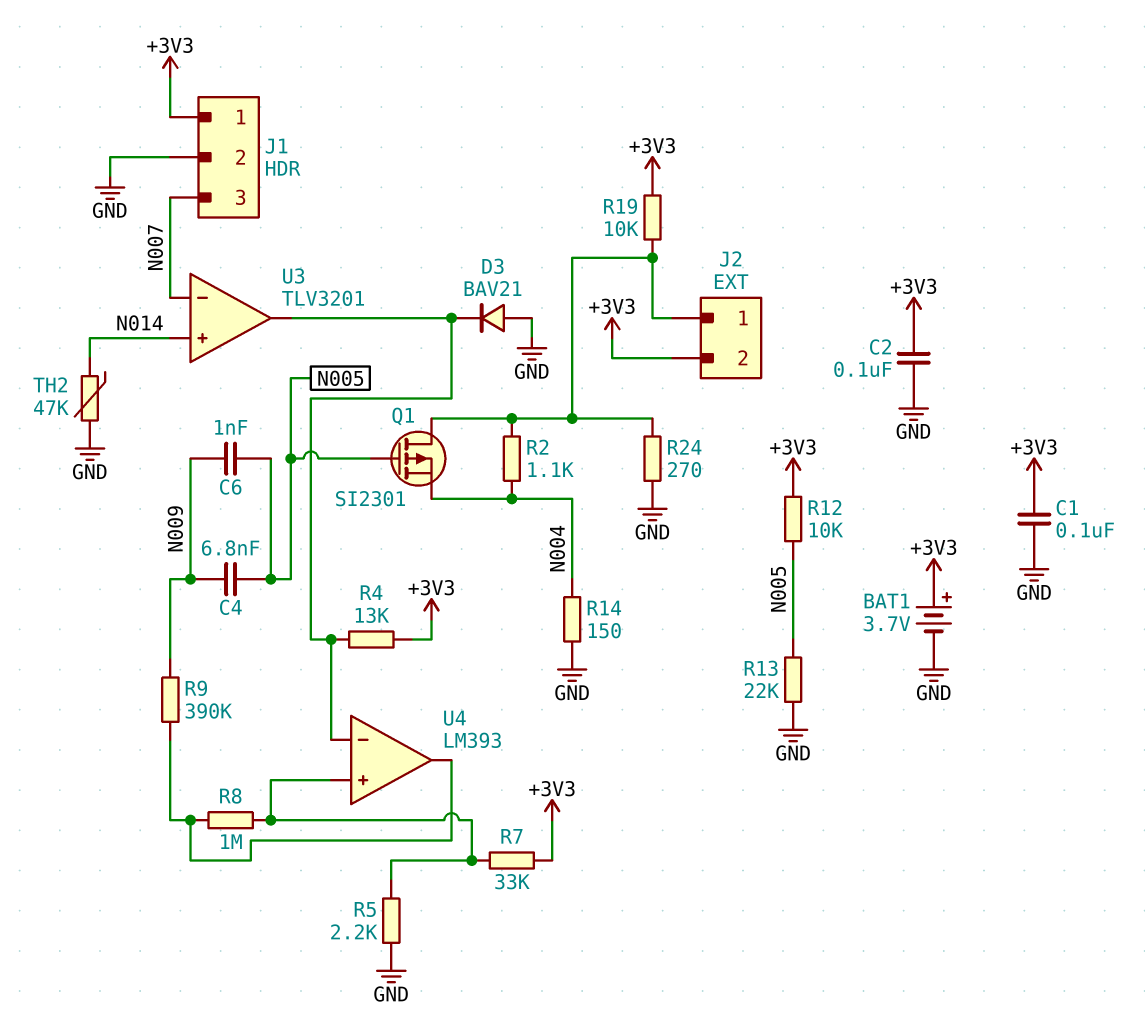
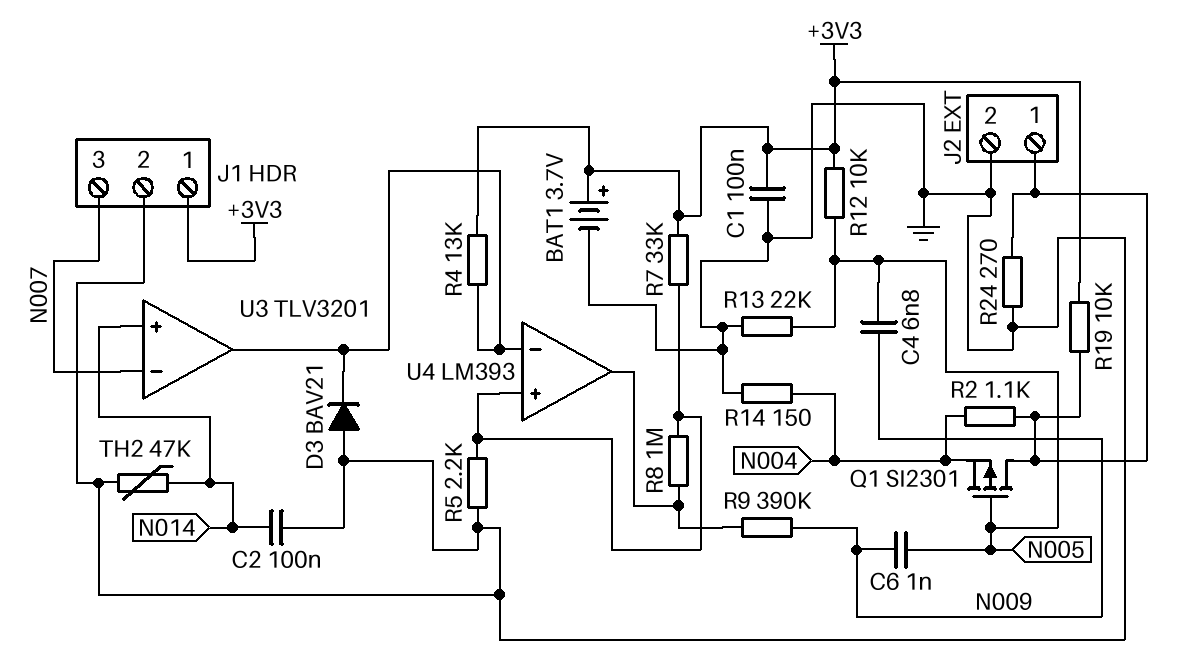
C2: 100nF (+3V3, GND) -> 100nF (GND, N014)
J2 pin 2: +3V3 -> GND

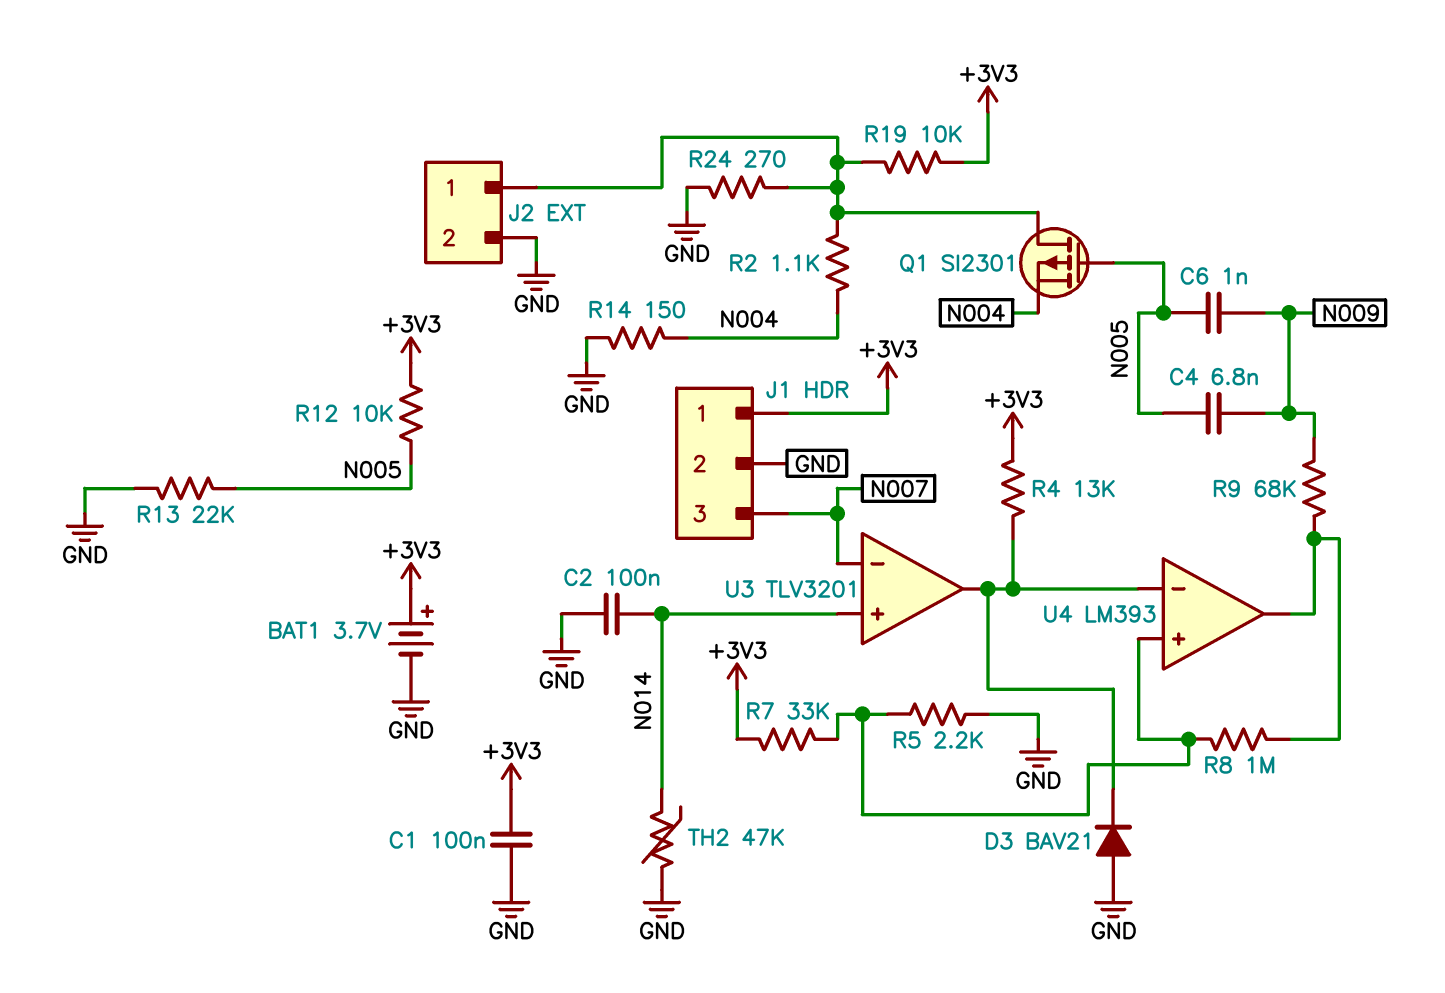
R9: 390k (N009, U4/out) -> 68k (N009, U4/out)

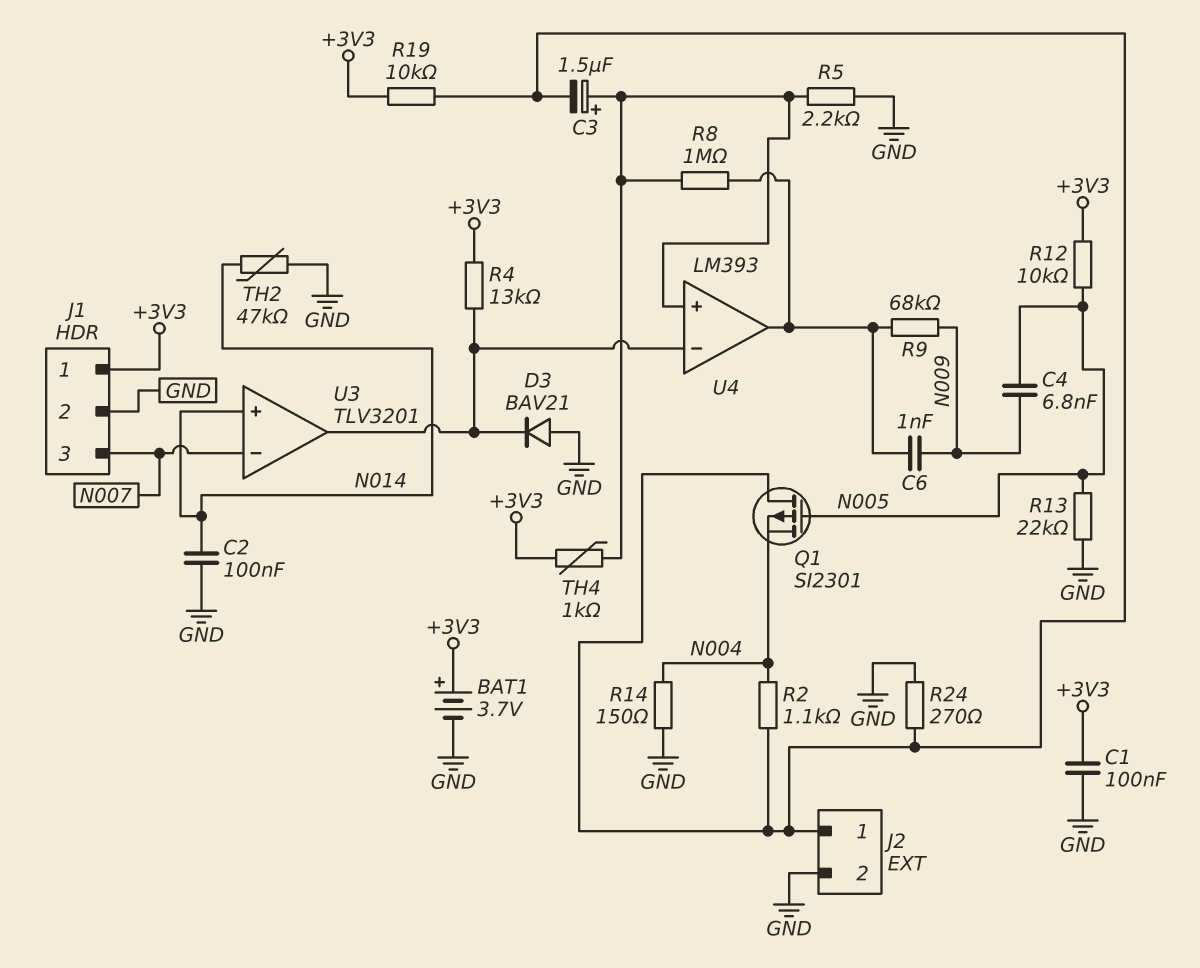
C3: none -> 1.5uF (plus U4/in+, minus J2/1)
C6: 1nF (N005, N009) -> 1nF (N009, U4/out)
R7: 33k (+3V3, U4/in+) -> none
TH4: none -> 1k (+3V3, U4/in+)

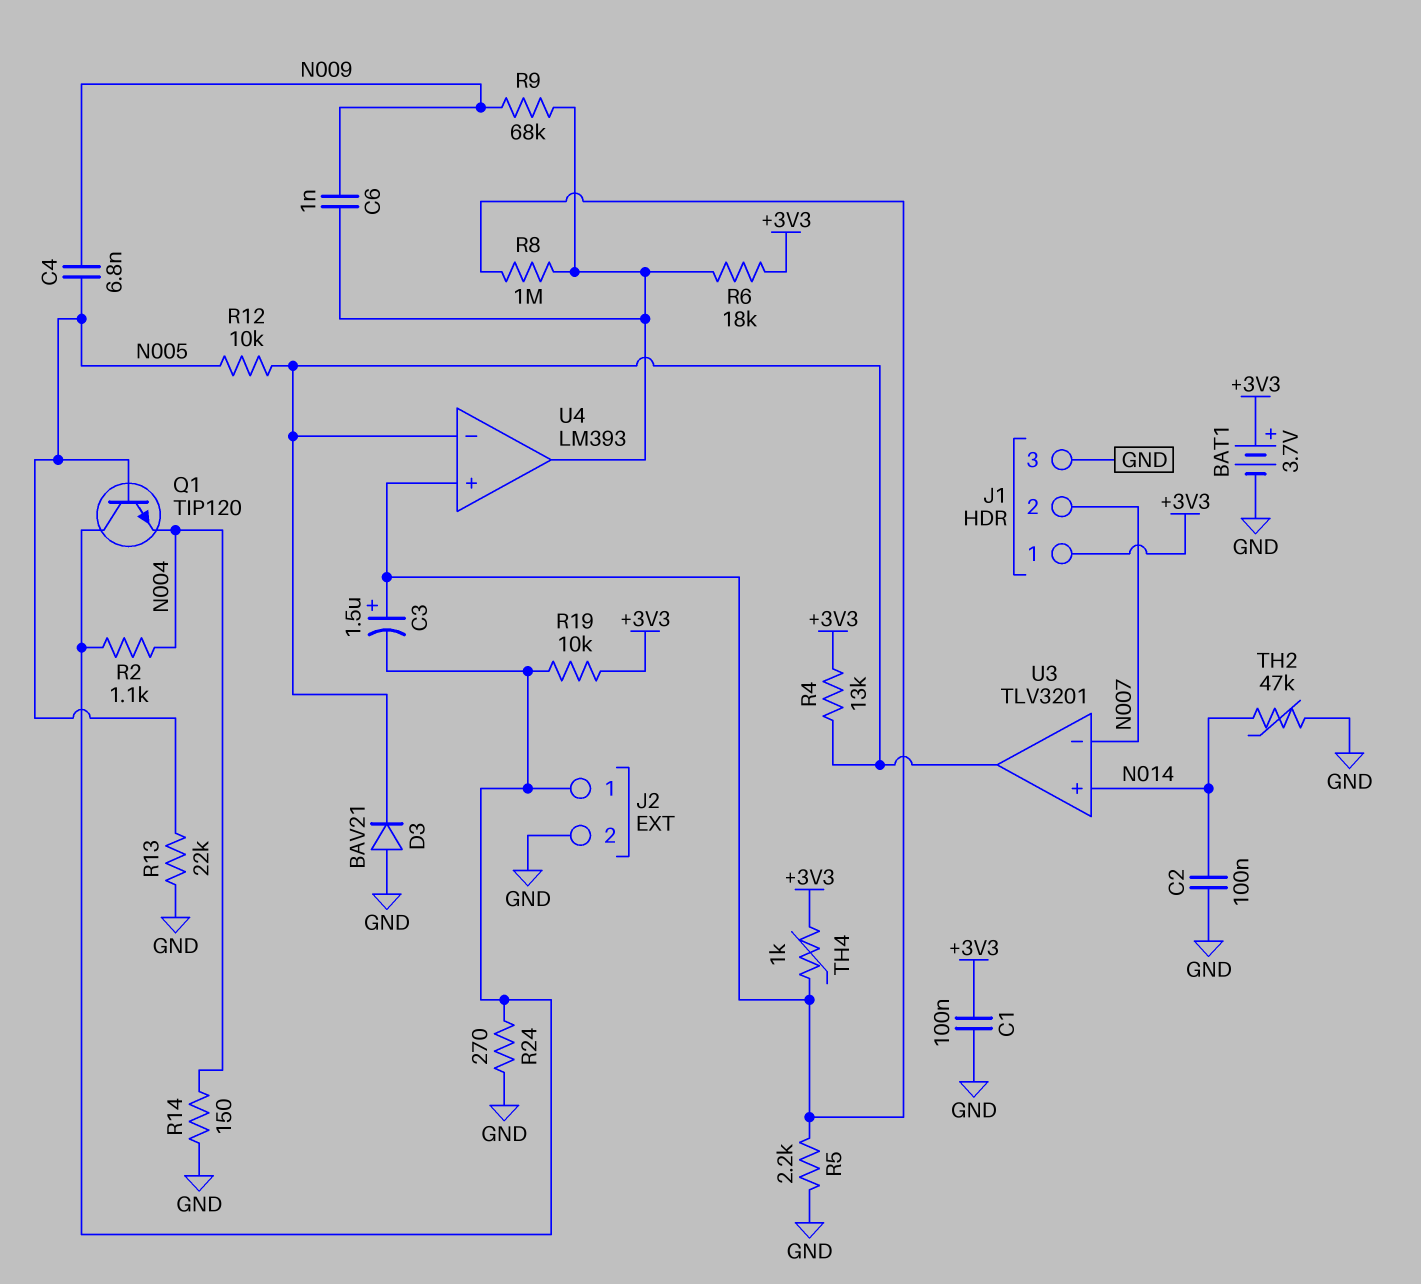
J1 pin 2: GND -> N007
J1 pin 3: N007 -> GND
Q1: PMOS SI2301 (G N005, D J2/1, S N004) -> NPN TIP120 (B N005, C J2/1, E N004)
R6: none -> 18k (+3V3, U4/out)
R12: 10k (+3V3, N005) -> 10k (N005, U3/out)

